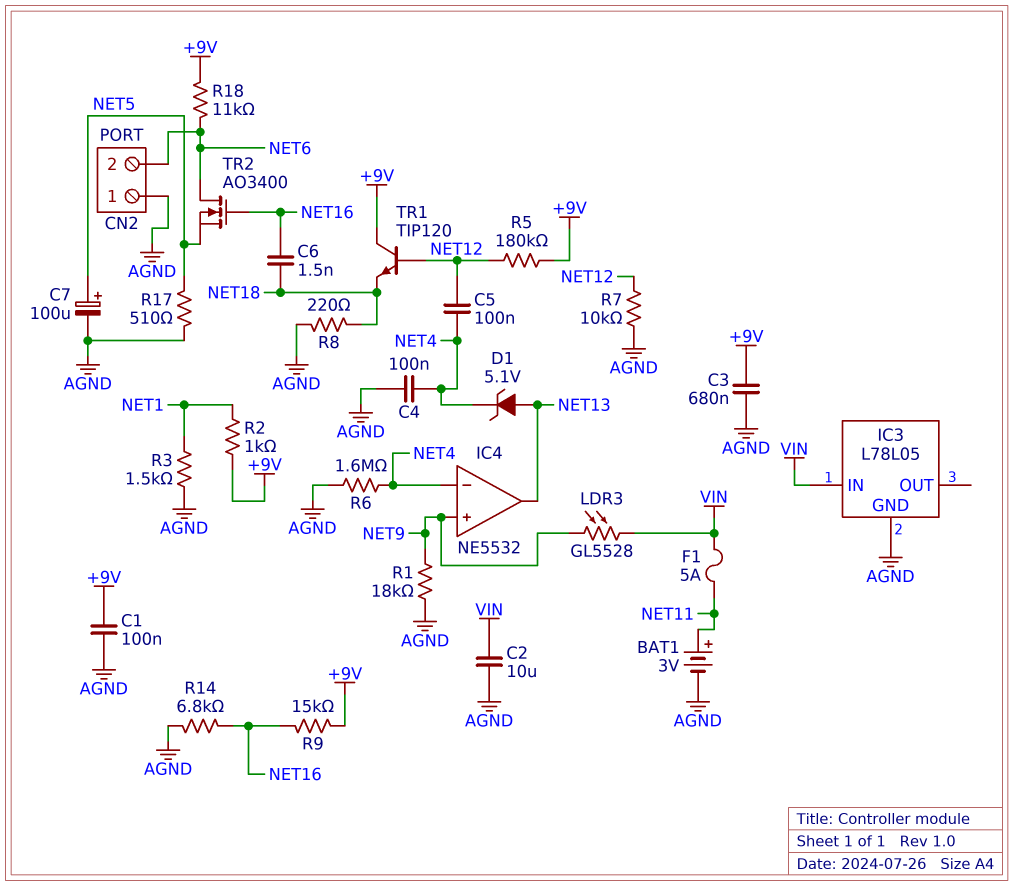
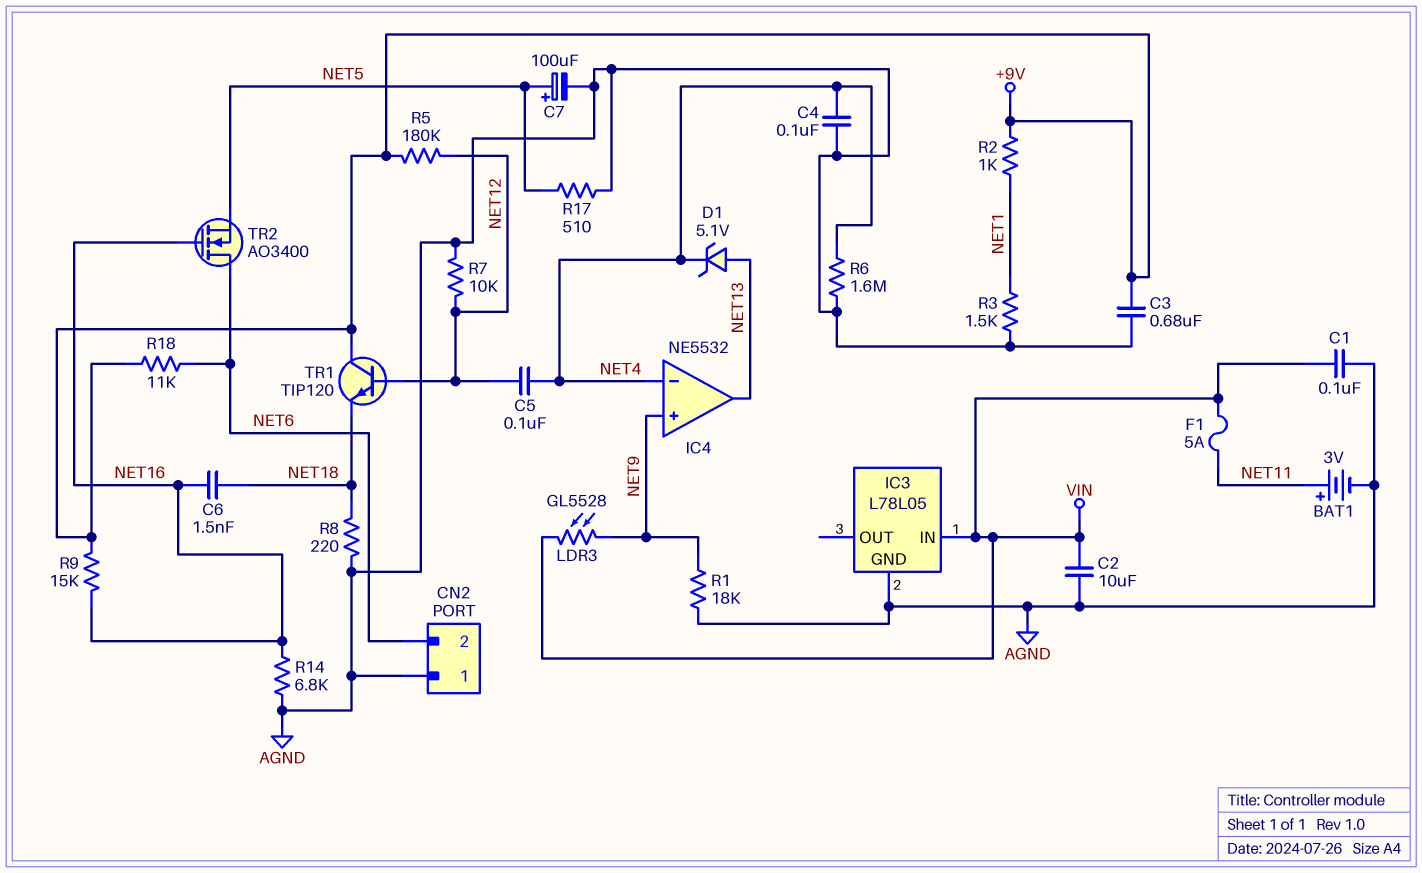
C1: 100nF (+9V, AGND) -> 100nF (AGND, VIN)

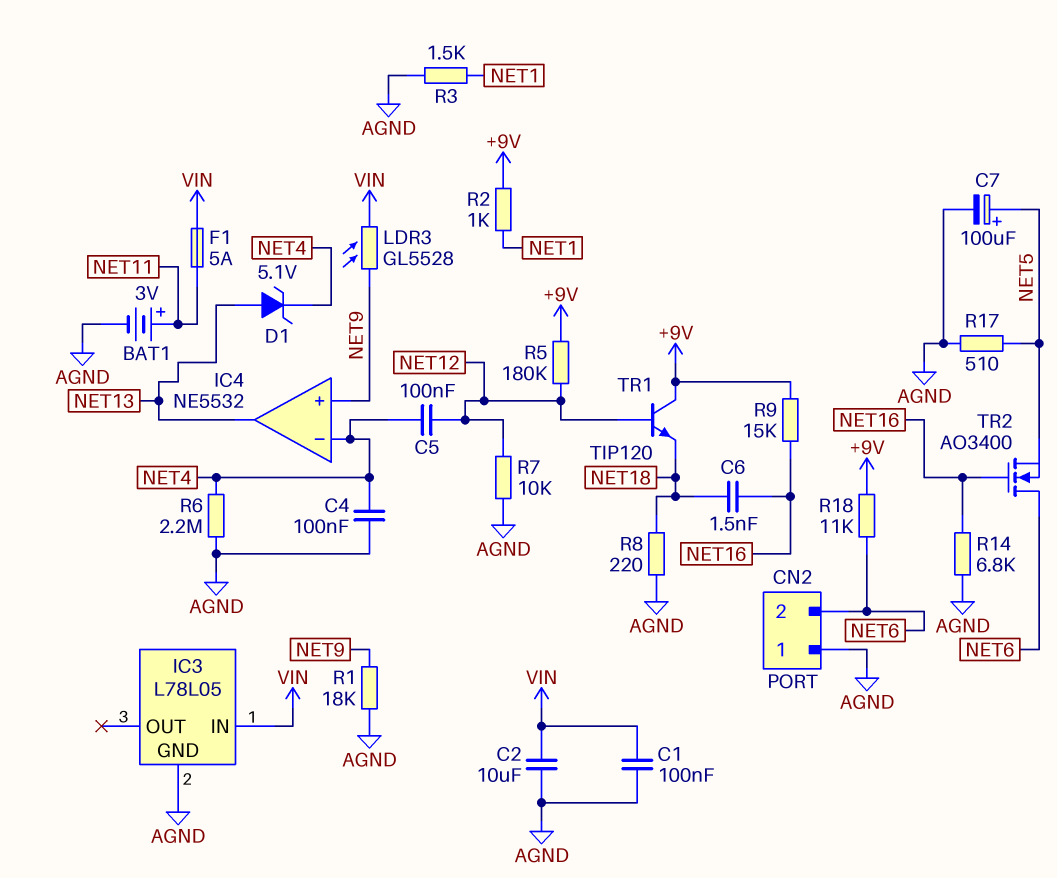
C3: 680nF (+9V, AGND) -> none
R6: 1.6M (AGND, NET4) -> 2.2M (AGND, NET4)

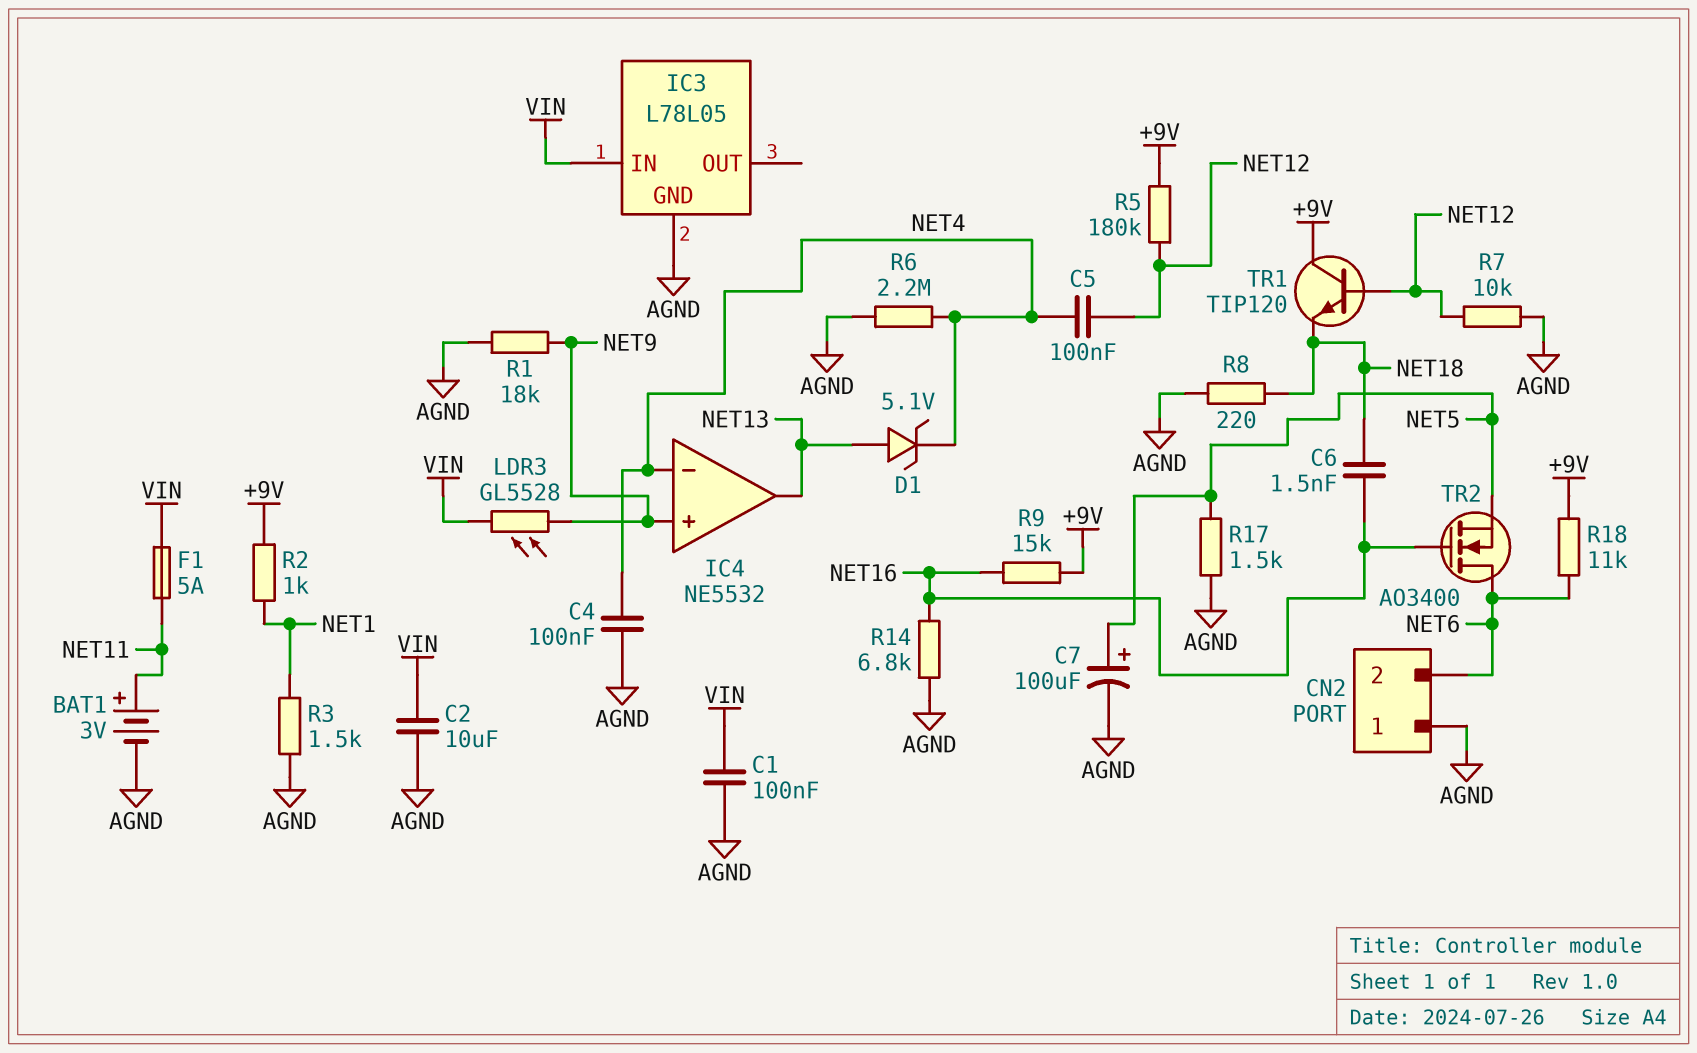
R17: 510 (AGND, NET5) -> 1.5k (AGND, NET5)

